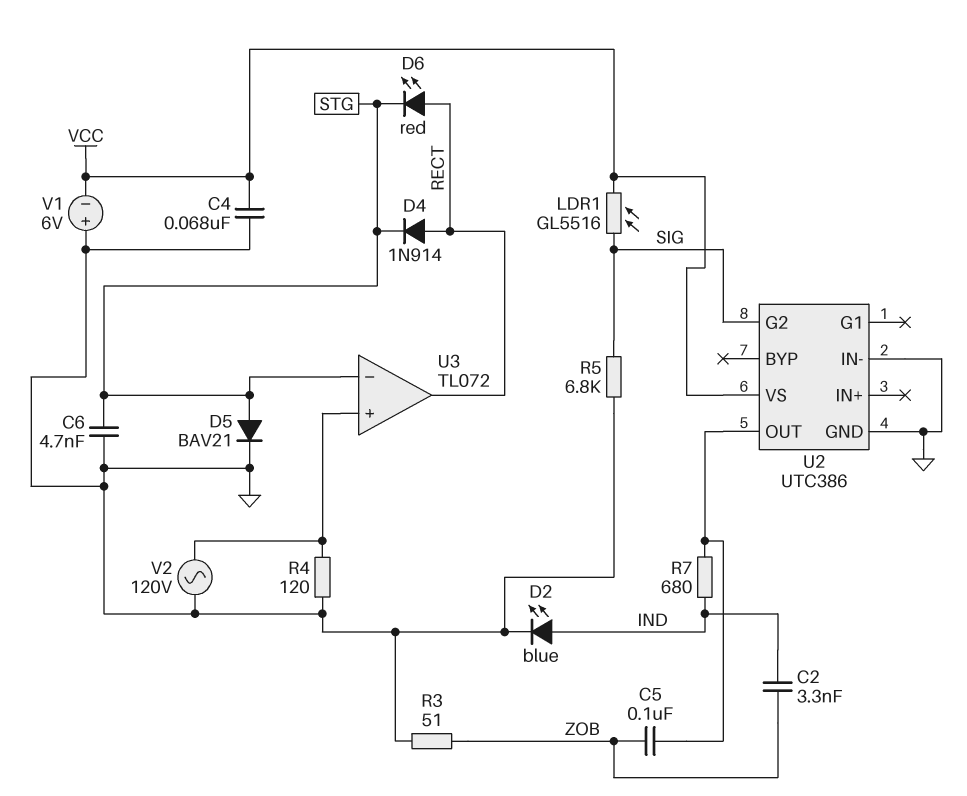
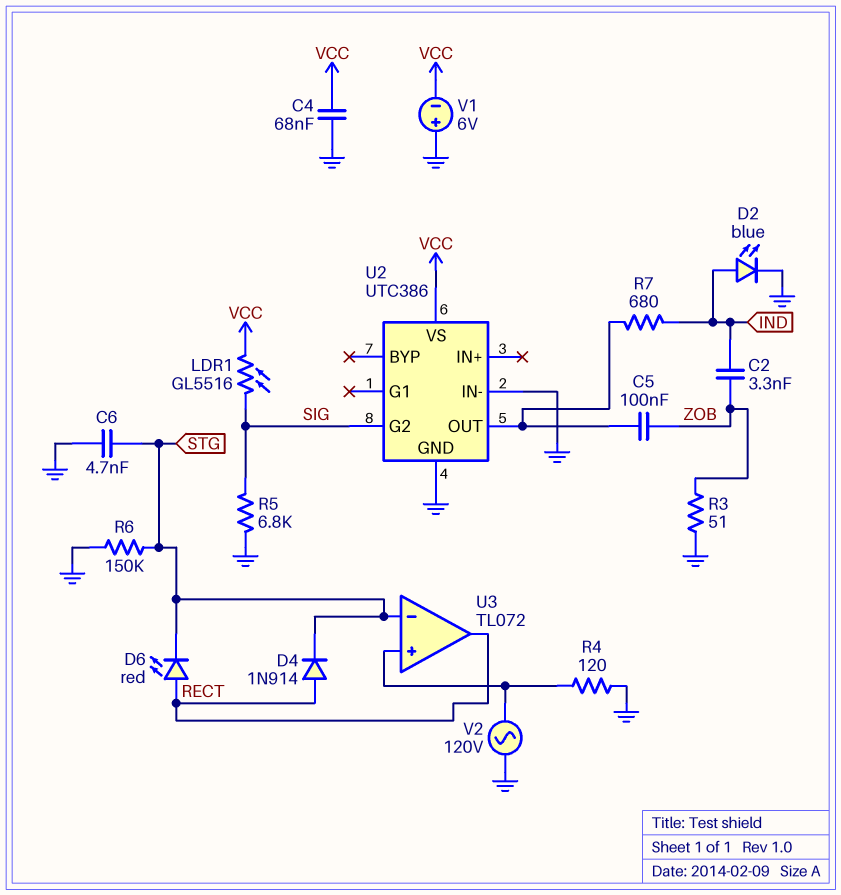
D5: diode BAV21 (A STG, K GND) -> none
R6: none -> 150k (GND, STG)

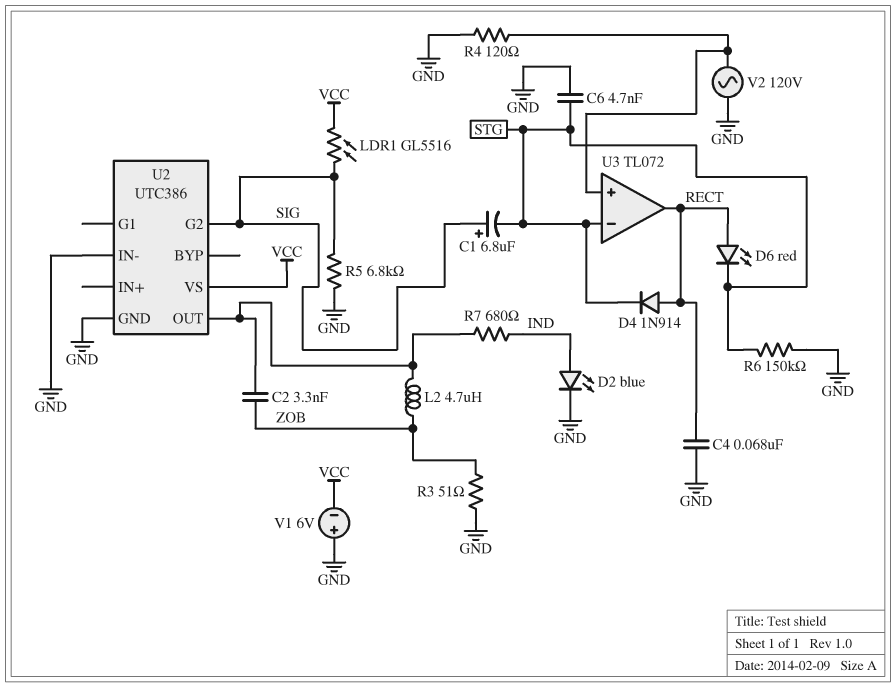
C1: none -> 6.8uF (plus SIG, minus STG)
C2: 3.3nF (IND, ZOB) -> 3.3nF (U2/OUT, ZOB)
C4: 68nF (GND, VCC) -> 68nF (GND, RECT)
C5: 100nF (U2/OUT, ZOB) -> none
L2: none -> 4.7uH (U2/OUT, ZOB)

